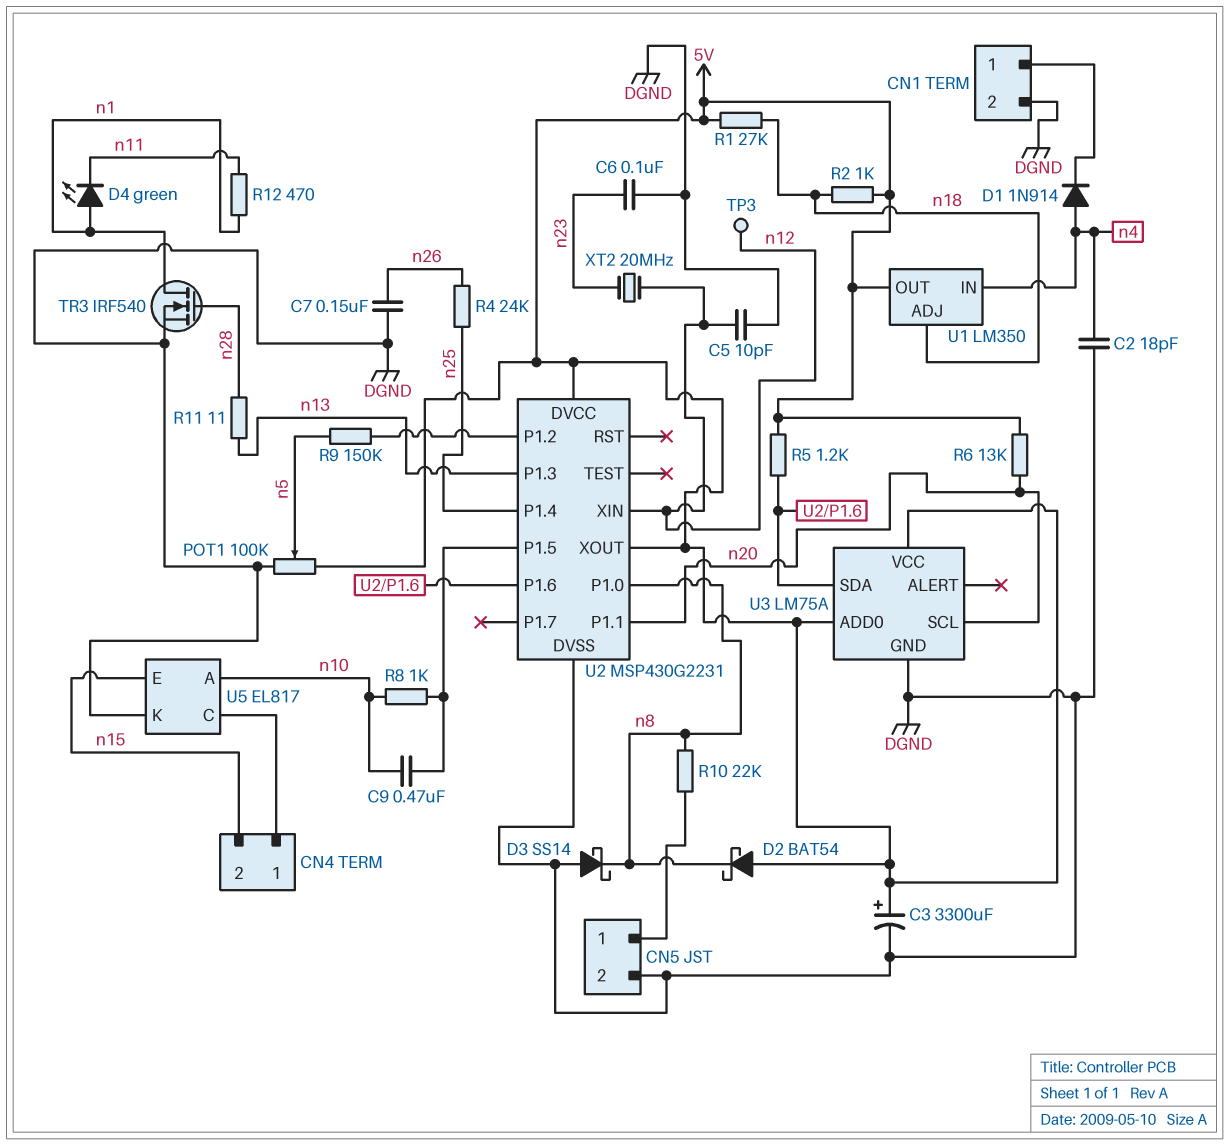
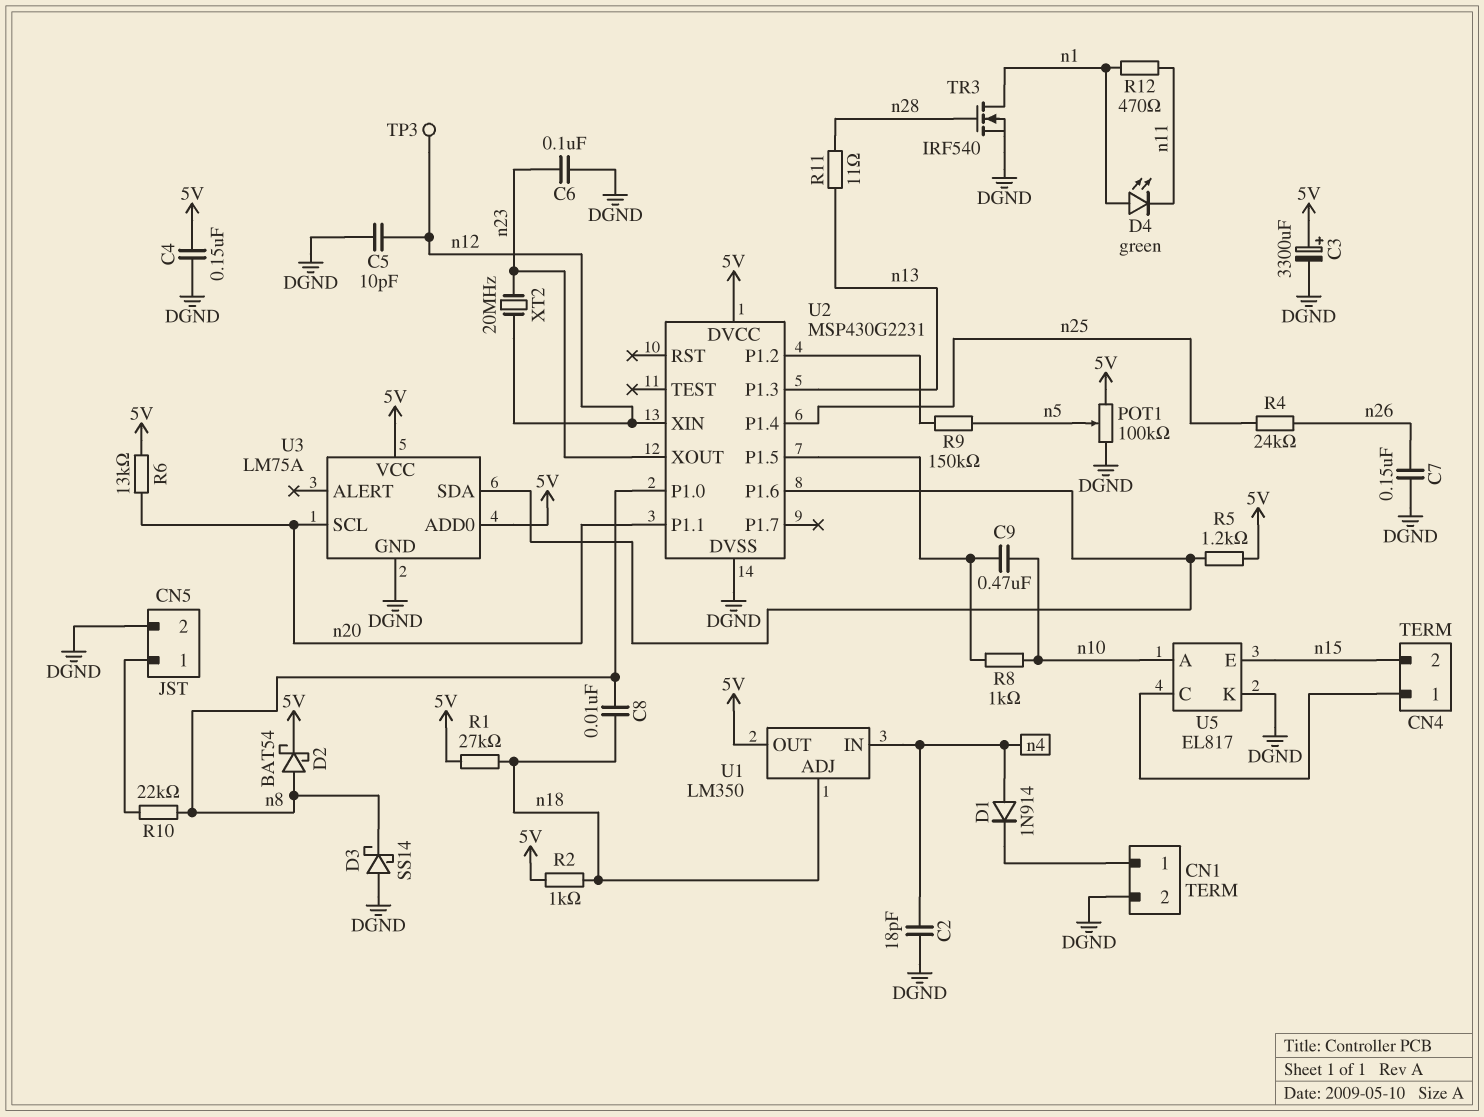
C4: none -> 150nF (5V, DGND)
C8: none -> 10nF (n8, n18)
D2: schottky BAT54 (A 5V, K n8) -> schottky BAT54 (A n8, K 5V)
U2 pin XOUT: 5V -> n23

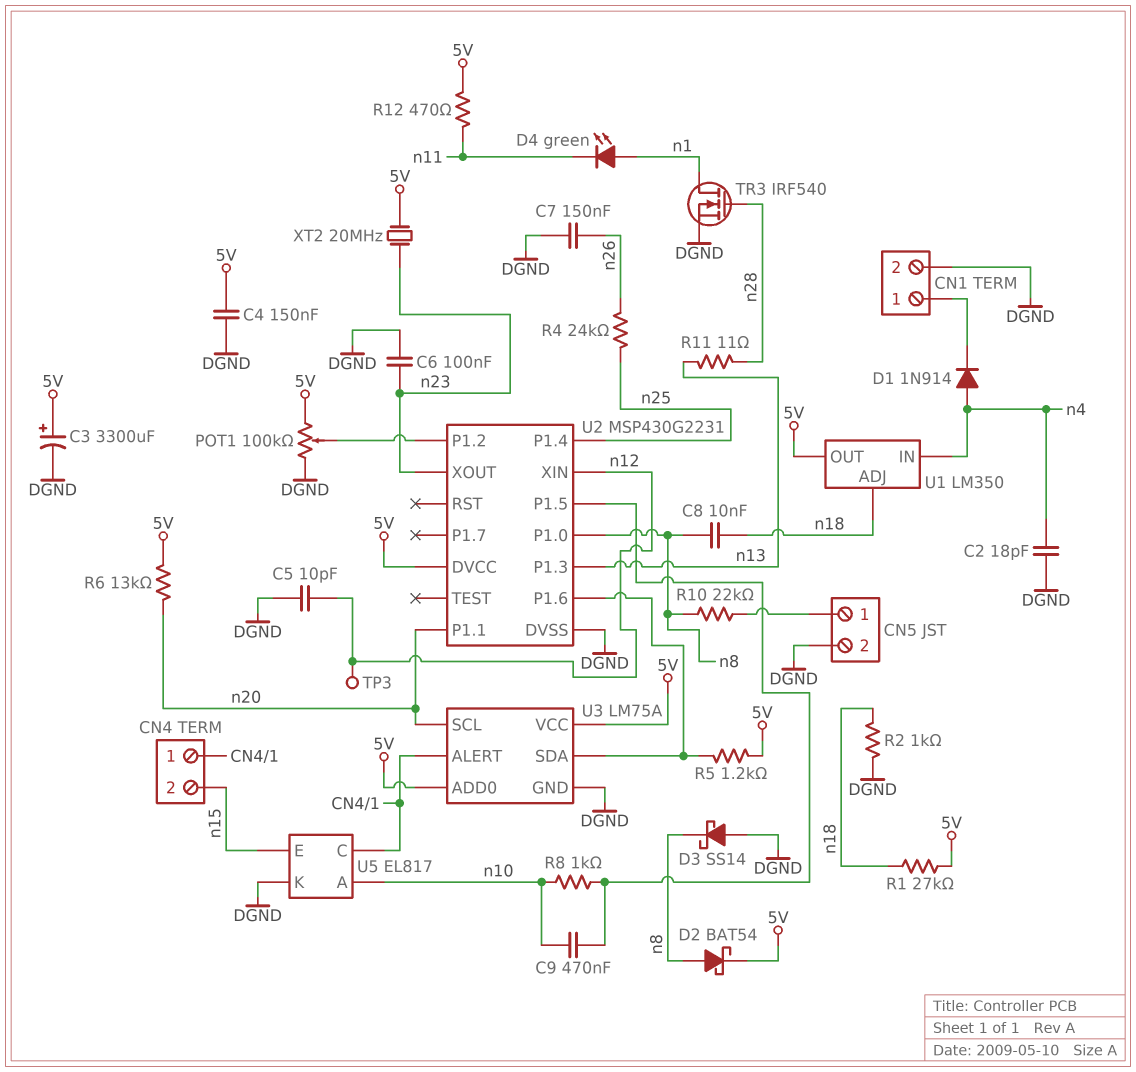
POT1: 100k (5V, DGND, wiper n5) -> 100k (5V, DGND, wiper U2/P1.2)
R2: 1k (5V, n18) -> 1k (DGND, n18)
R9: 150k (U2/P1.2, n5) -> none
R12: 470 (n1, n11) -> 470 (5V, n11)
U3 pin ALERT: none -> CN4/1
XT2: 20MHz (n12, n23) -> 20MHz (5V, n23)

